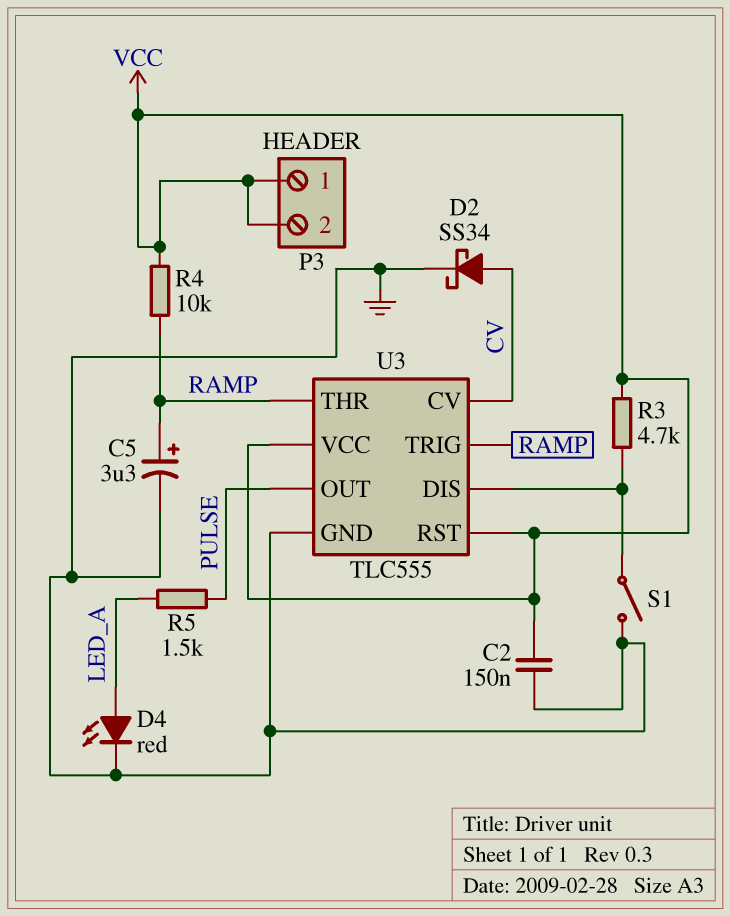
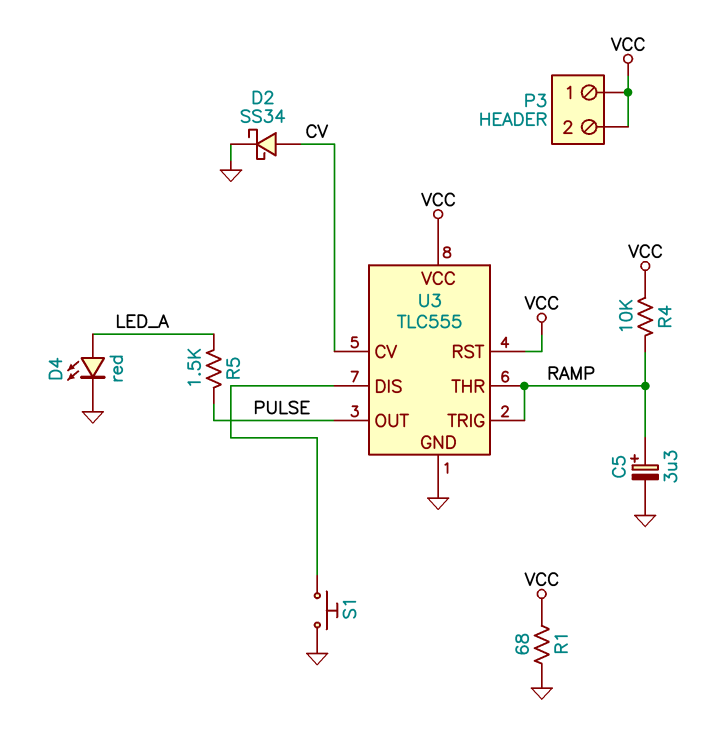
C2: 150nF (GND, VCC) -> none
R1: none -> 68 (GND, VCC)
R3: 4.7k (U3/DIS, VCC) -> none
S1: switch (GND, U3/DIS) -> button (GND, U3/DIS)

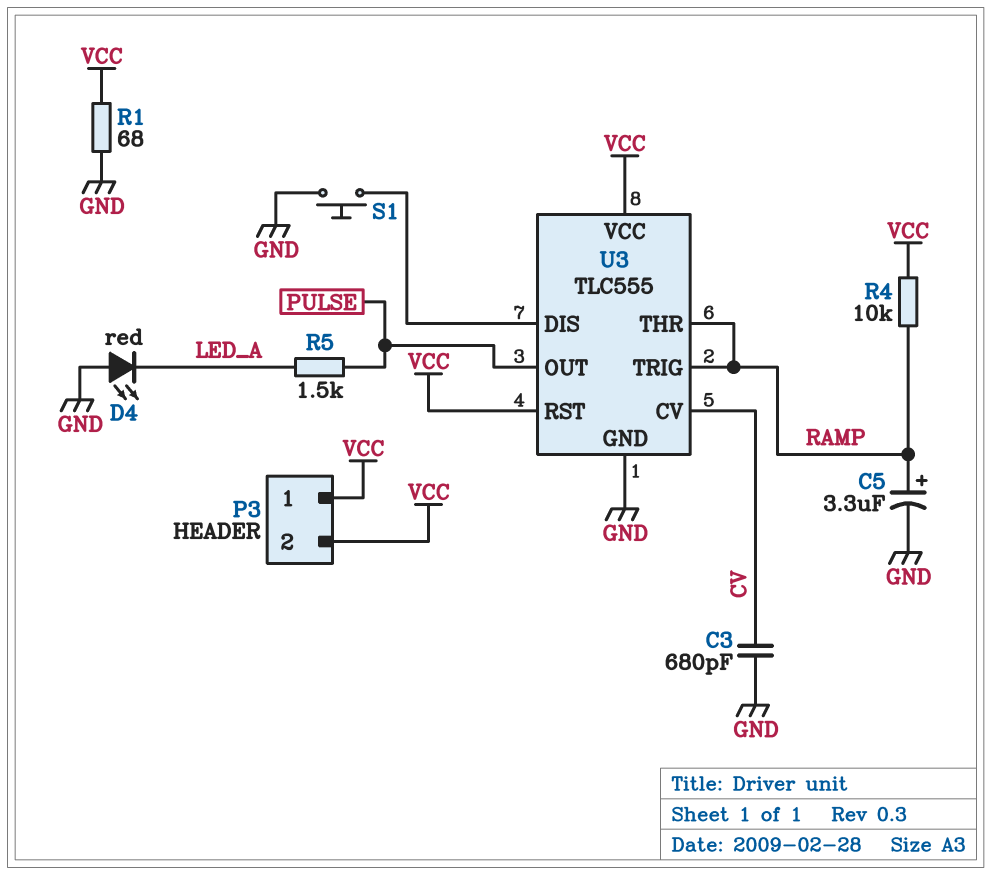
C3: none -> 680pF (CV, GND)
D2: schottky SS34 (A CV, K GND) -> none
D4: LED red (A LED_A, K GND) -> LED red (A GND, K LED_A)

